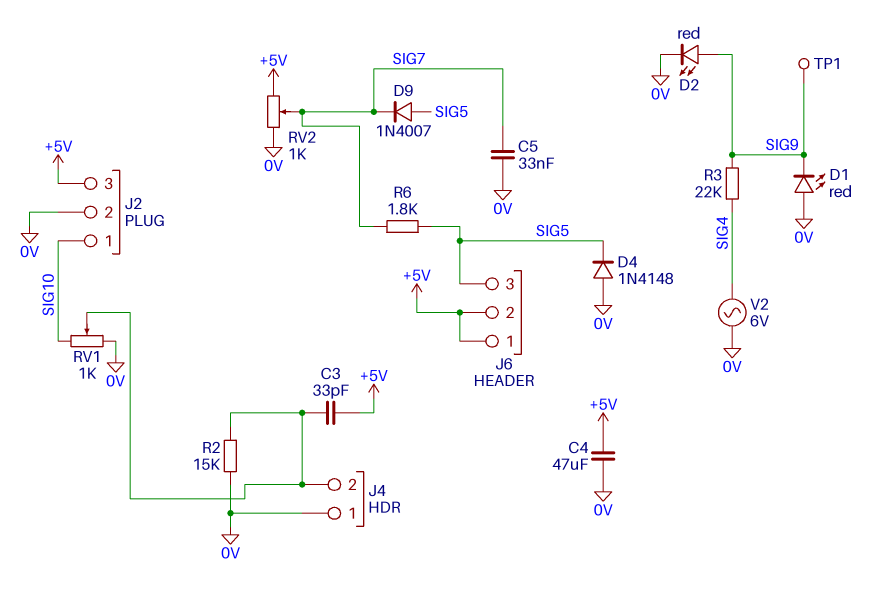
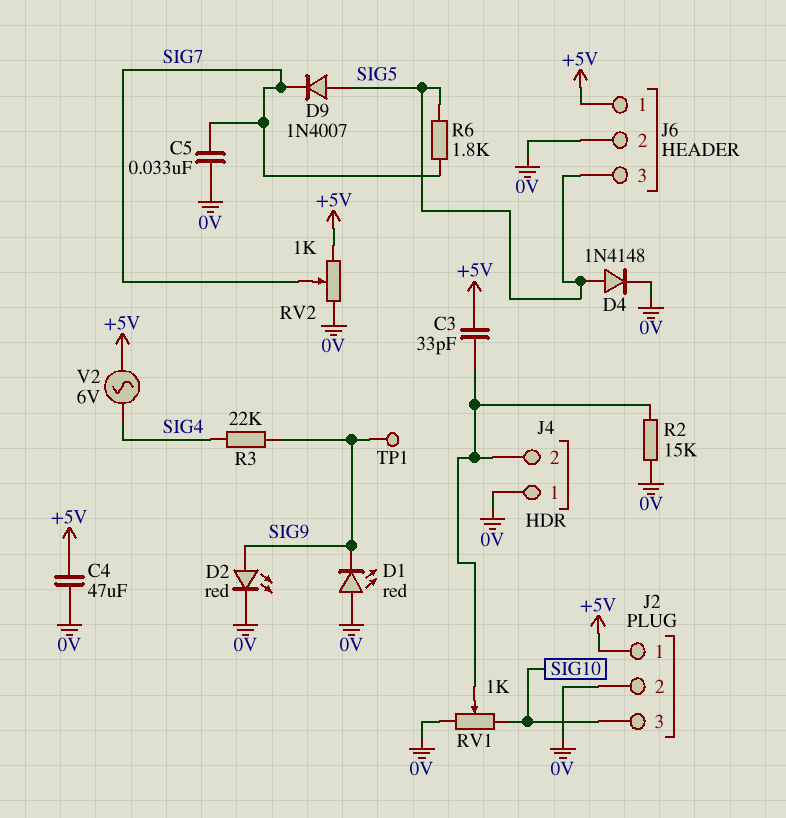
D4: diode 1N4148 (A 0V, K SIG5) -> diode 1N4148 (A SIG5, K 0V)
J2 pin 1: SIG10 -> +5V
J2 pin 3: +5V -> SIG10
J6 pin 2: +5V -> 0V
V2: AC 6V (0V, SIG4) -> AC 6V (+5V, SIG4)

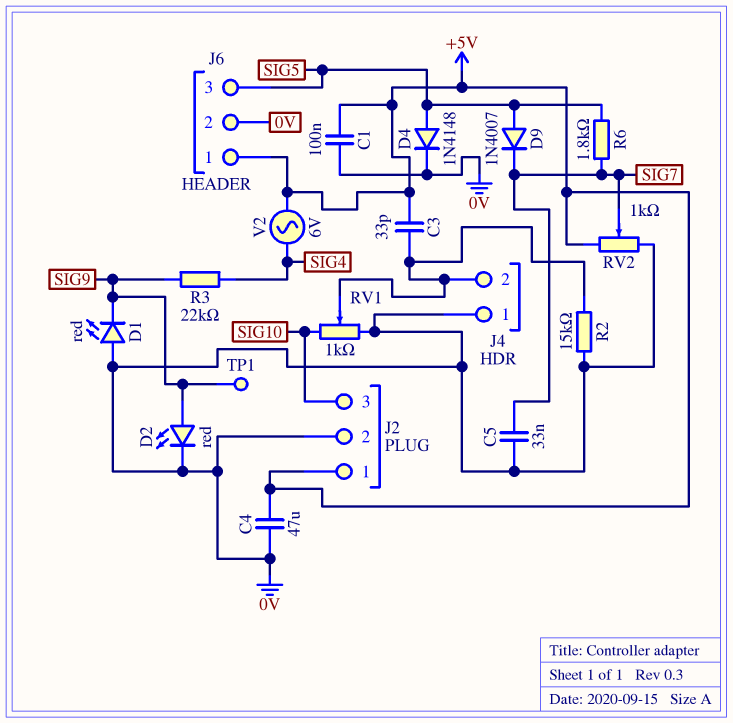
C1: none -> 100nF (+5V, 0V)

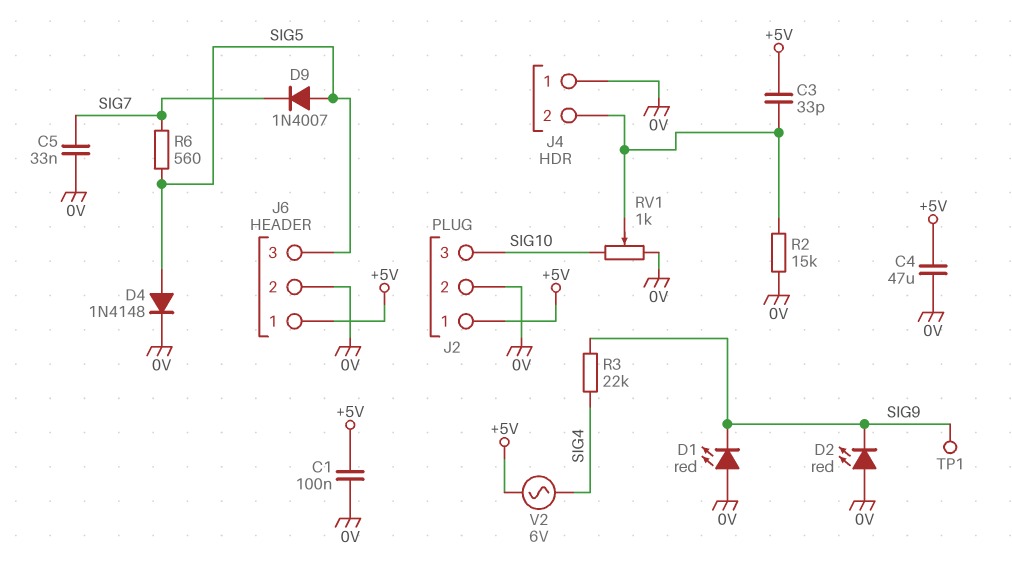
D2: LED red (A SIG9, K 0V) -> LED red (A 0V, K SIG9)
R6: 1.8k (SIG5, SIG7) -> 560 (SIG5, SIG7)
RV2: 1k (+5V, 0V, wiper SIG7) -> none

